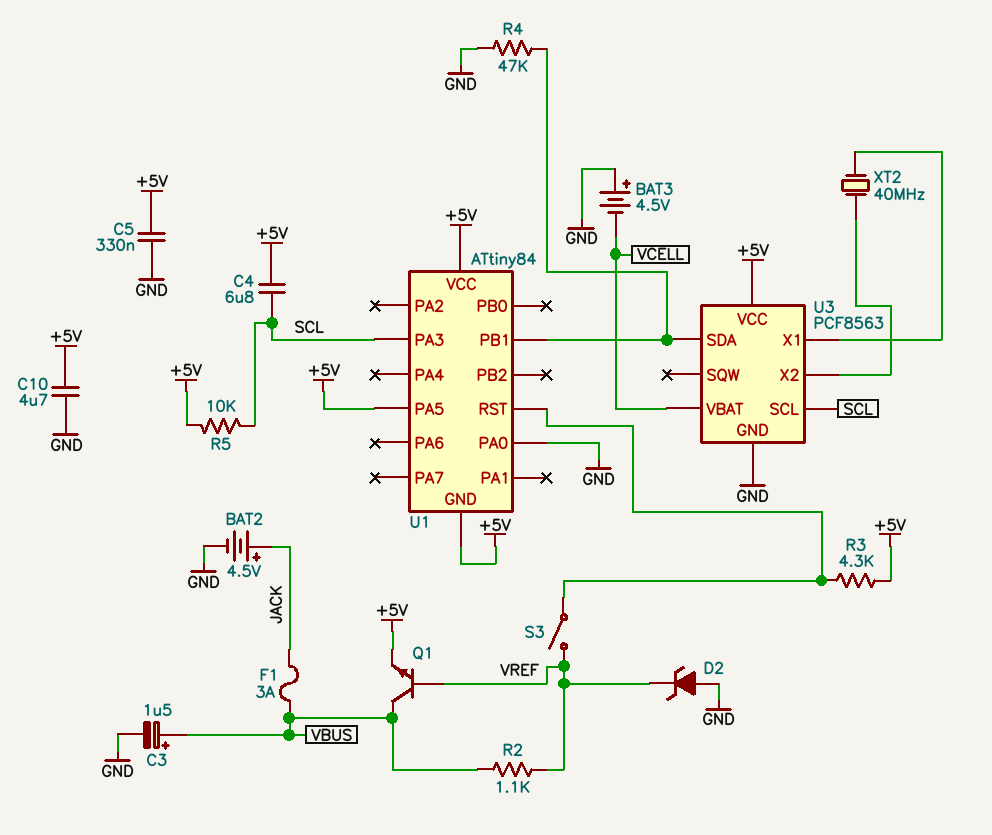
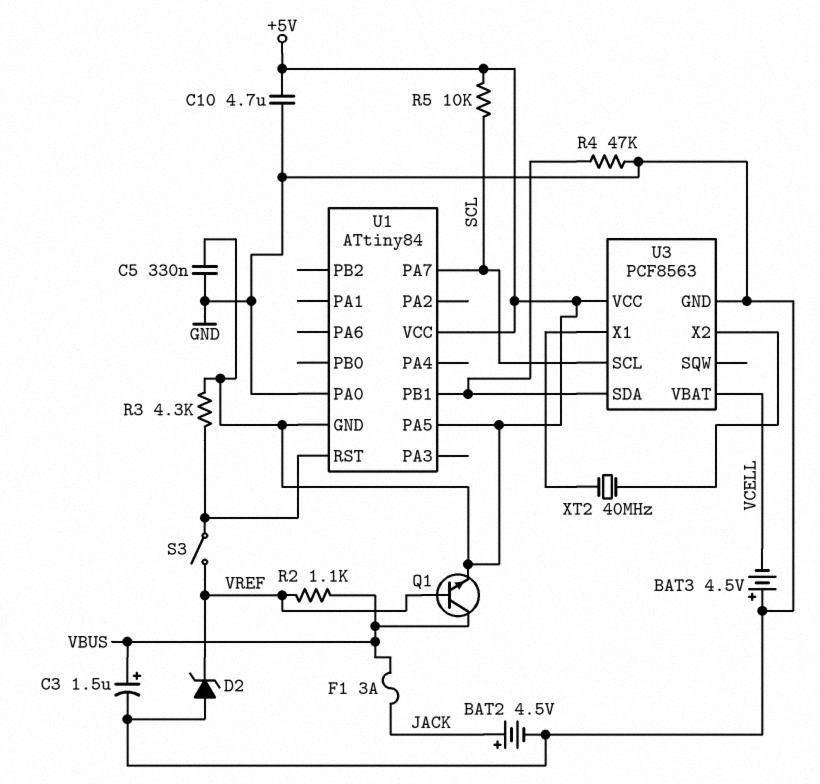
C4: 6.8uF (+5V, SCL) -> none
U1 pin PA3: SCL -> none
U1 pin PA7: none -> SCL

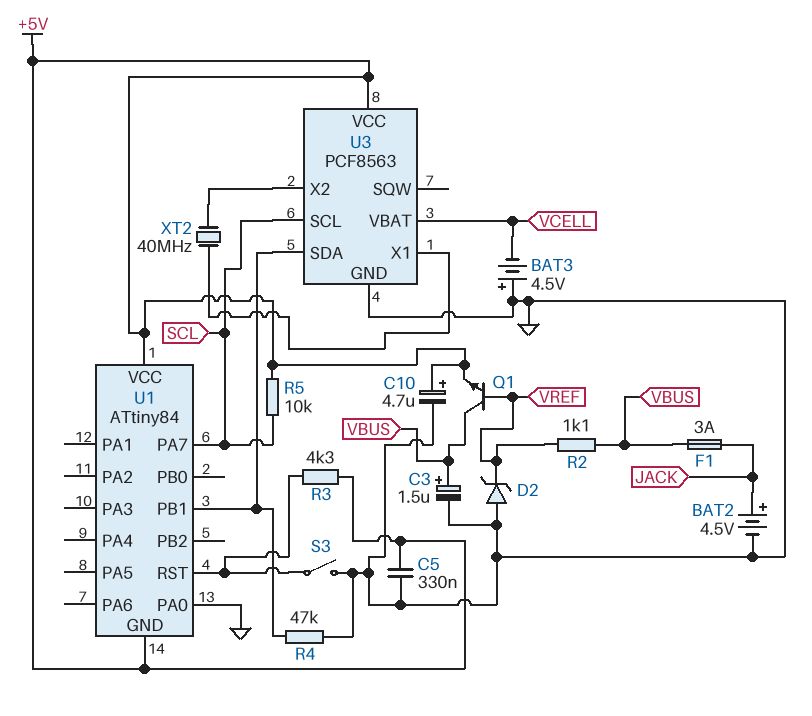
C10: 4.7uF (+5V, GND) -> 4.7uF (plus +5V, minus GND)
S3: switch (U1/RST, VREF) -> switch (GND, U1/RST)
U1 pin PA5: +5V -> none

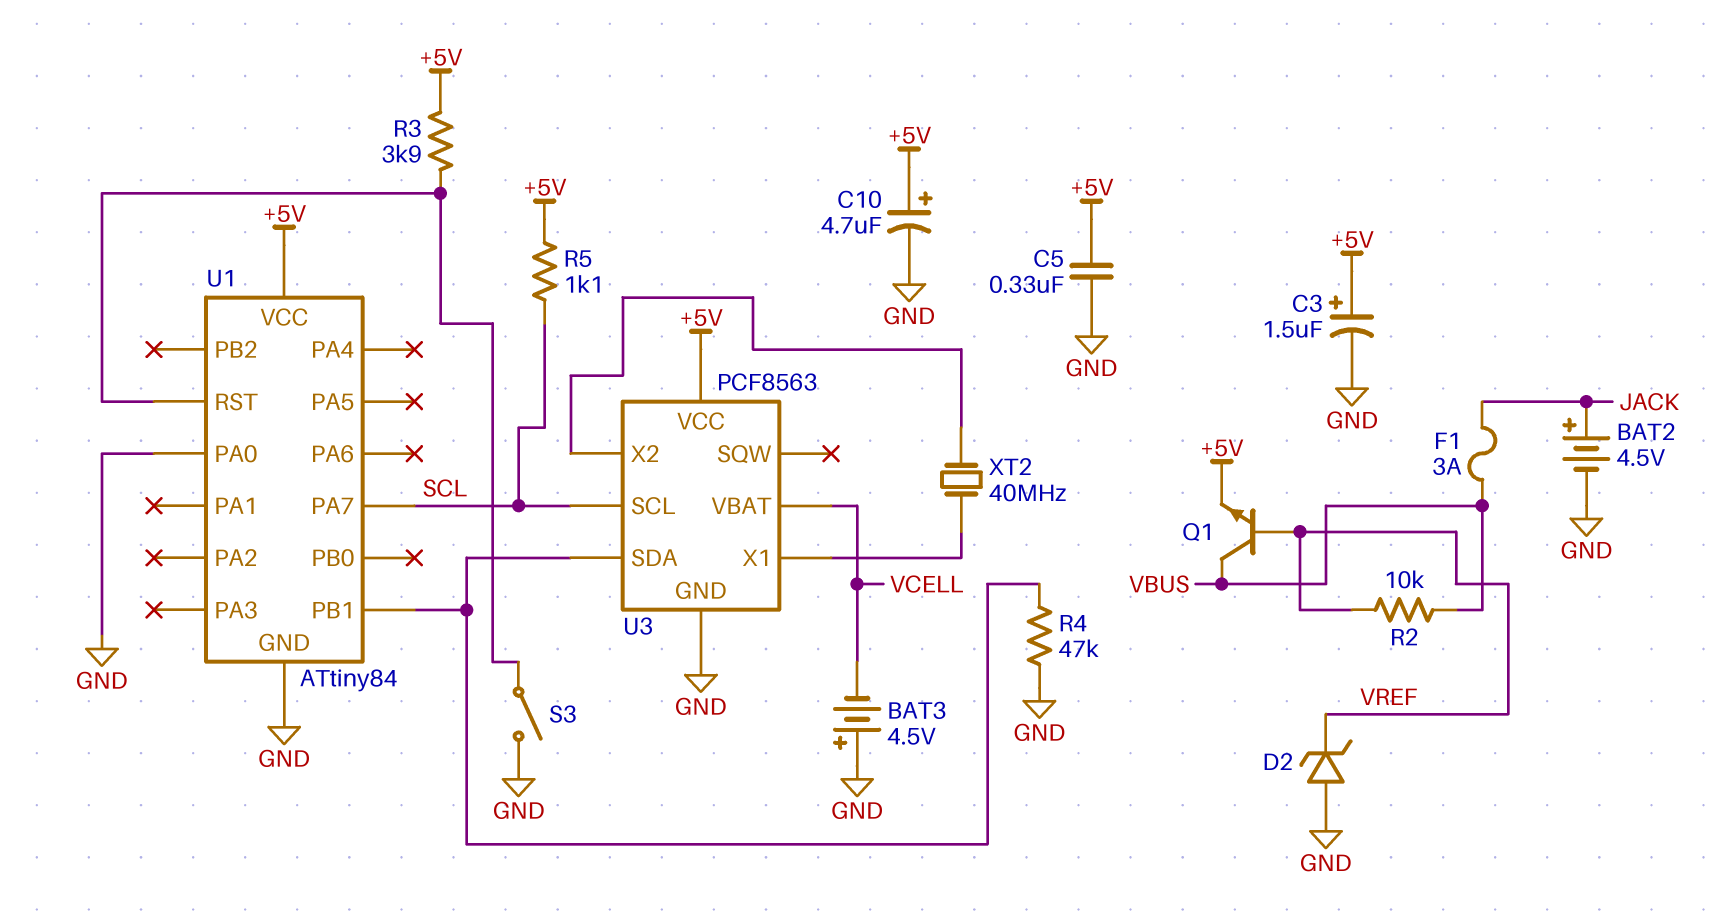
C3: 1.5uF (plus VBUS, minus GND) -> 1.5uF (plus +5V, minus GND)
R2: 1.1k (VBUS, VREF) -> 10k (VBUS, VREF)
R3: 4.3k (+5V, U1/RST) -> 3.9k (+5V, U1/RST)
R5: 10k (+5V, SCL) -> 1.1k (+5V, SCL)
U1 pin GND: +5V -> GND

